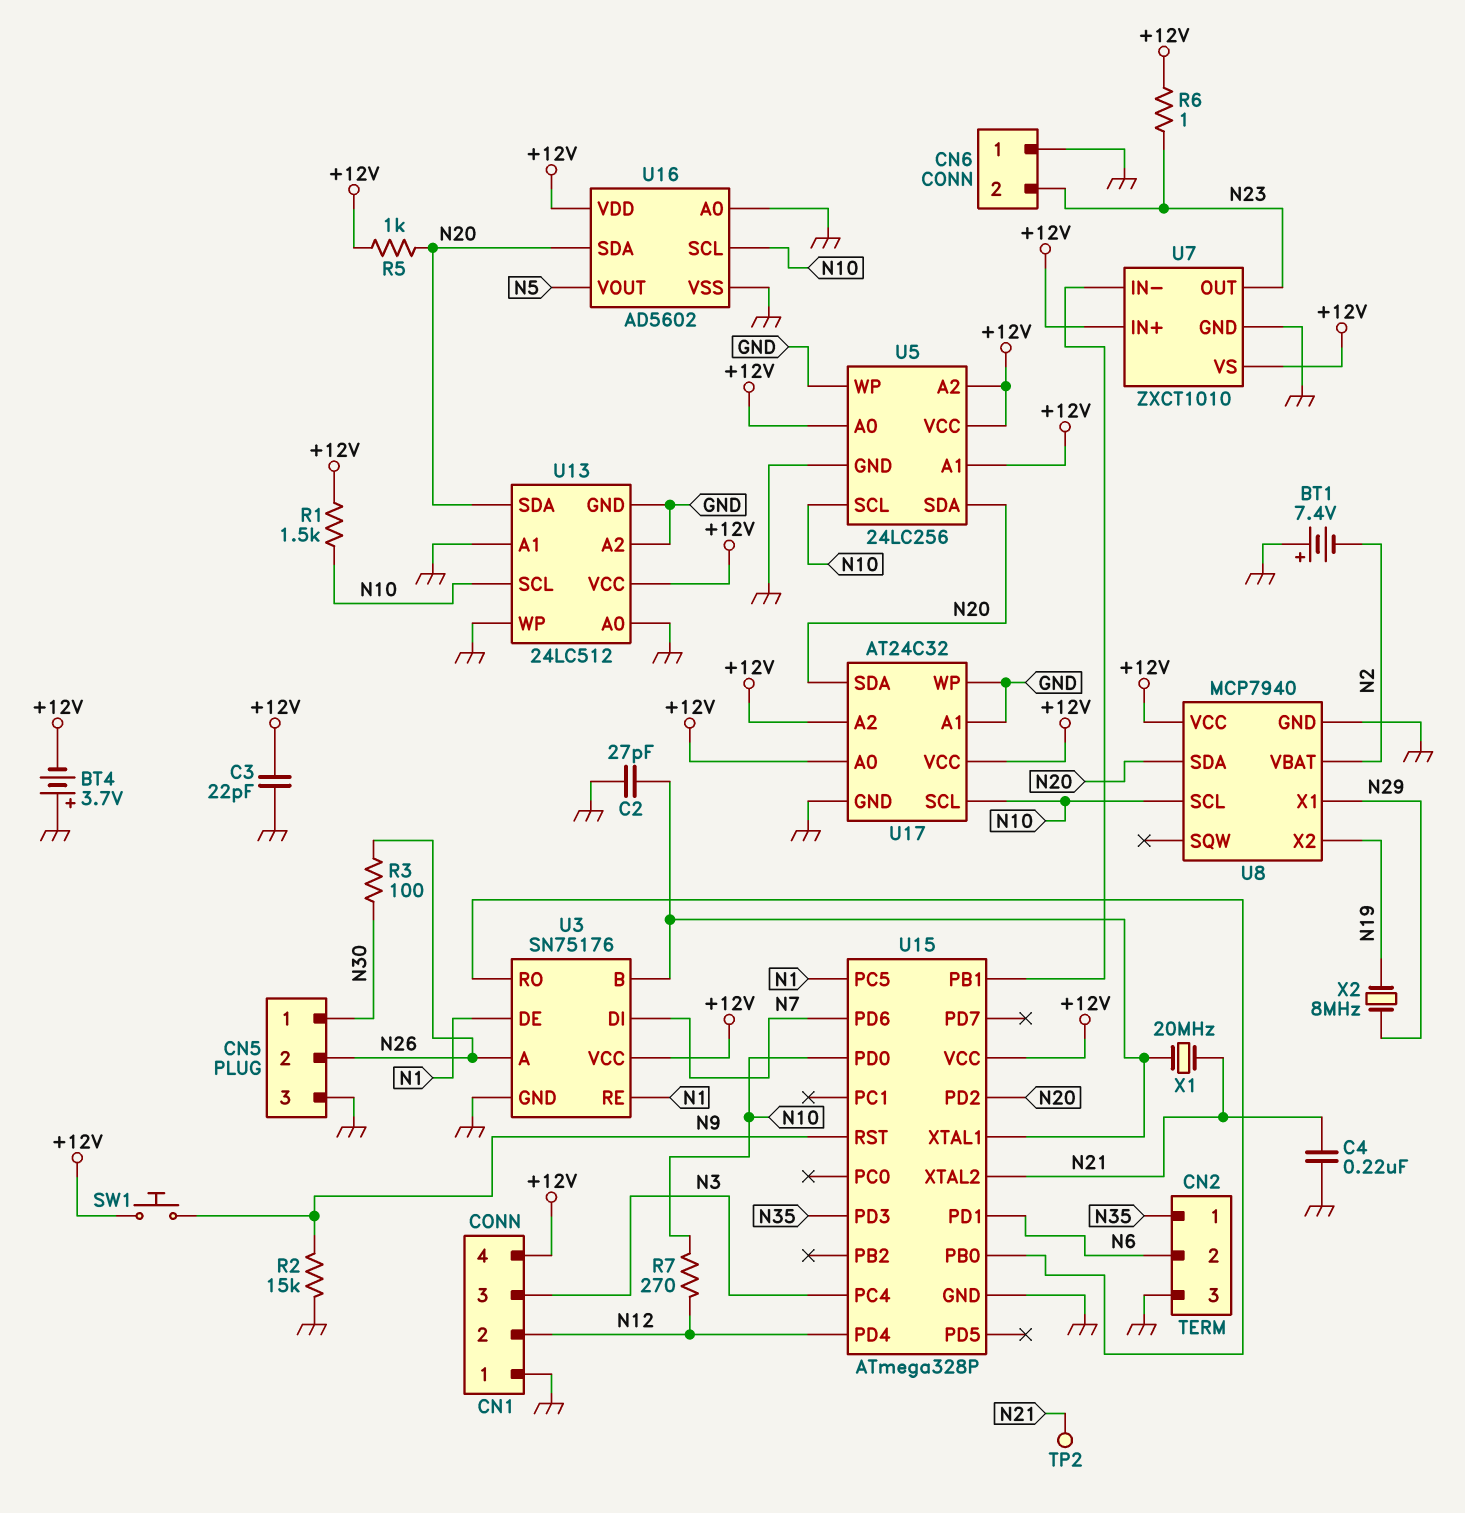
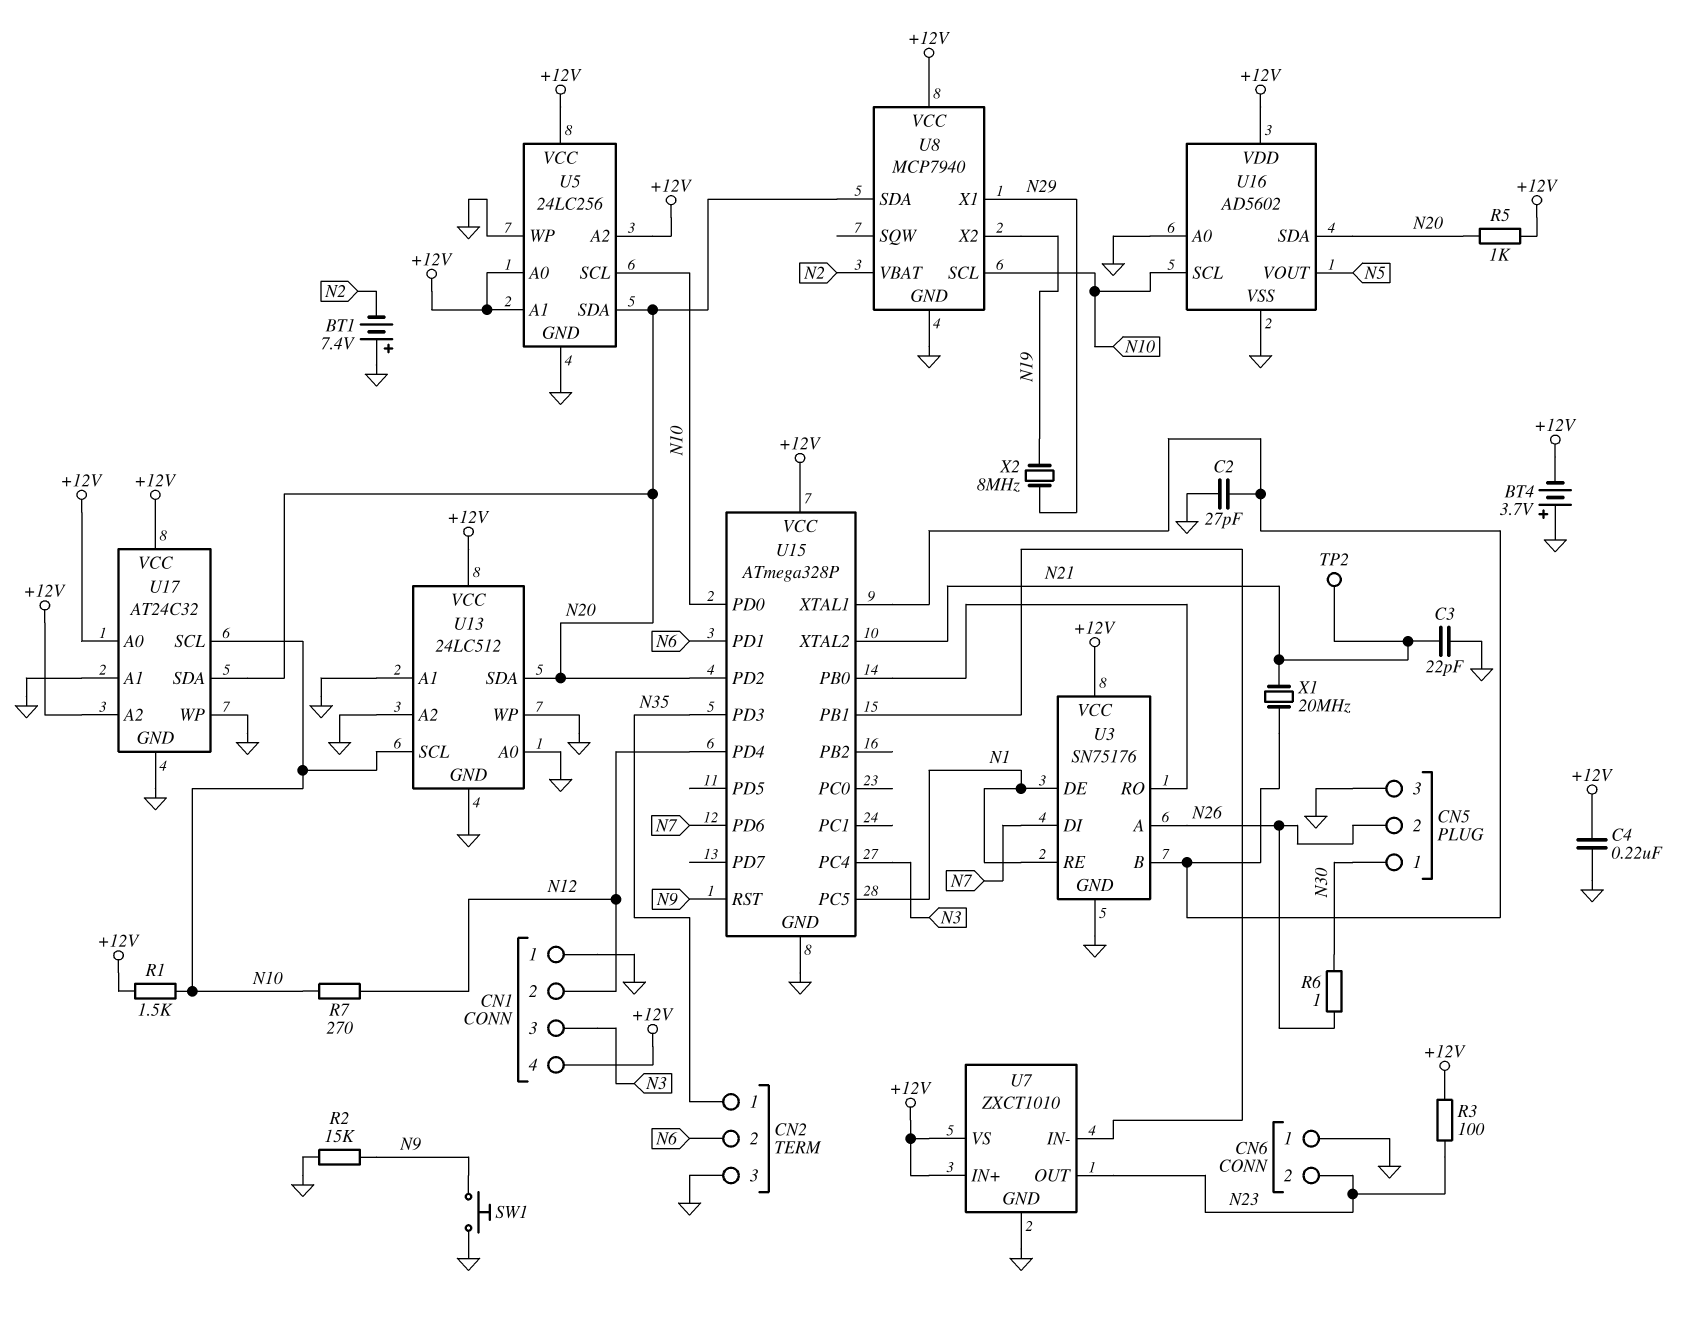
C3: 22pF (+12V, GND) -> 22pF (GND, N21)
C4: 220nF (GND, N21) -> 220nF (+12V, GND)
R3: 100 (N26, N30) -> 100 (+12V, N23)
R6: 1 (+12V, N23) -> 1 (N26, N30)
SW1: button (+12V, N9) -> button (GND, N9)

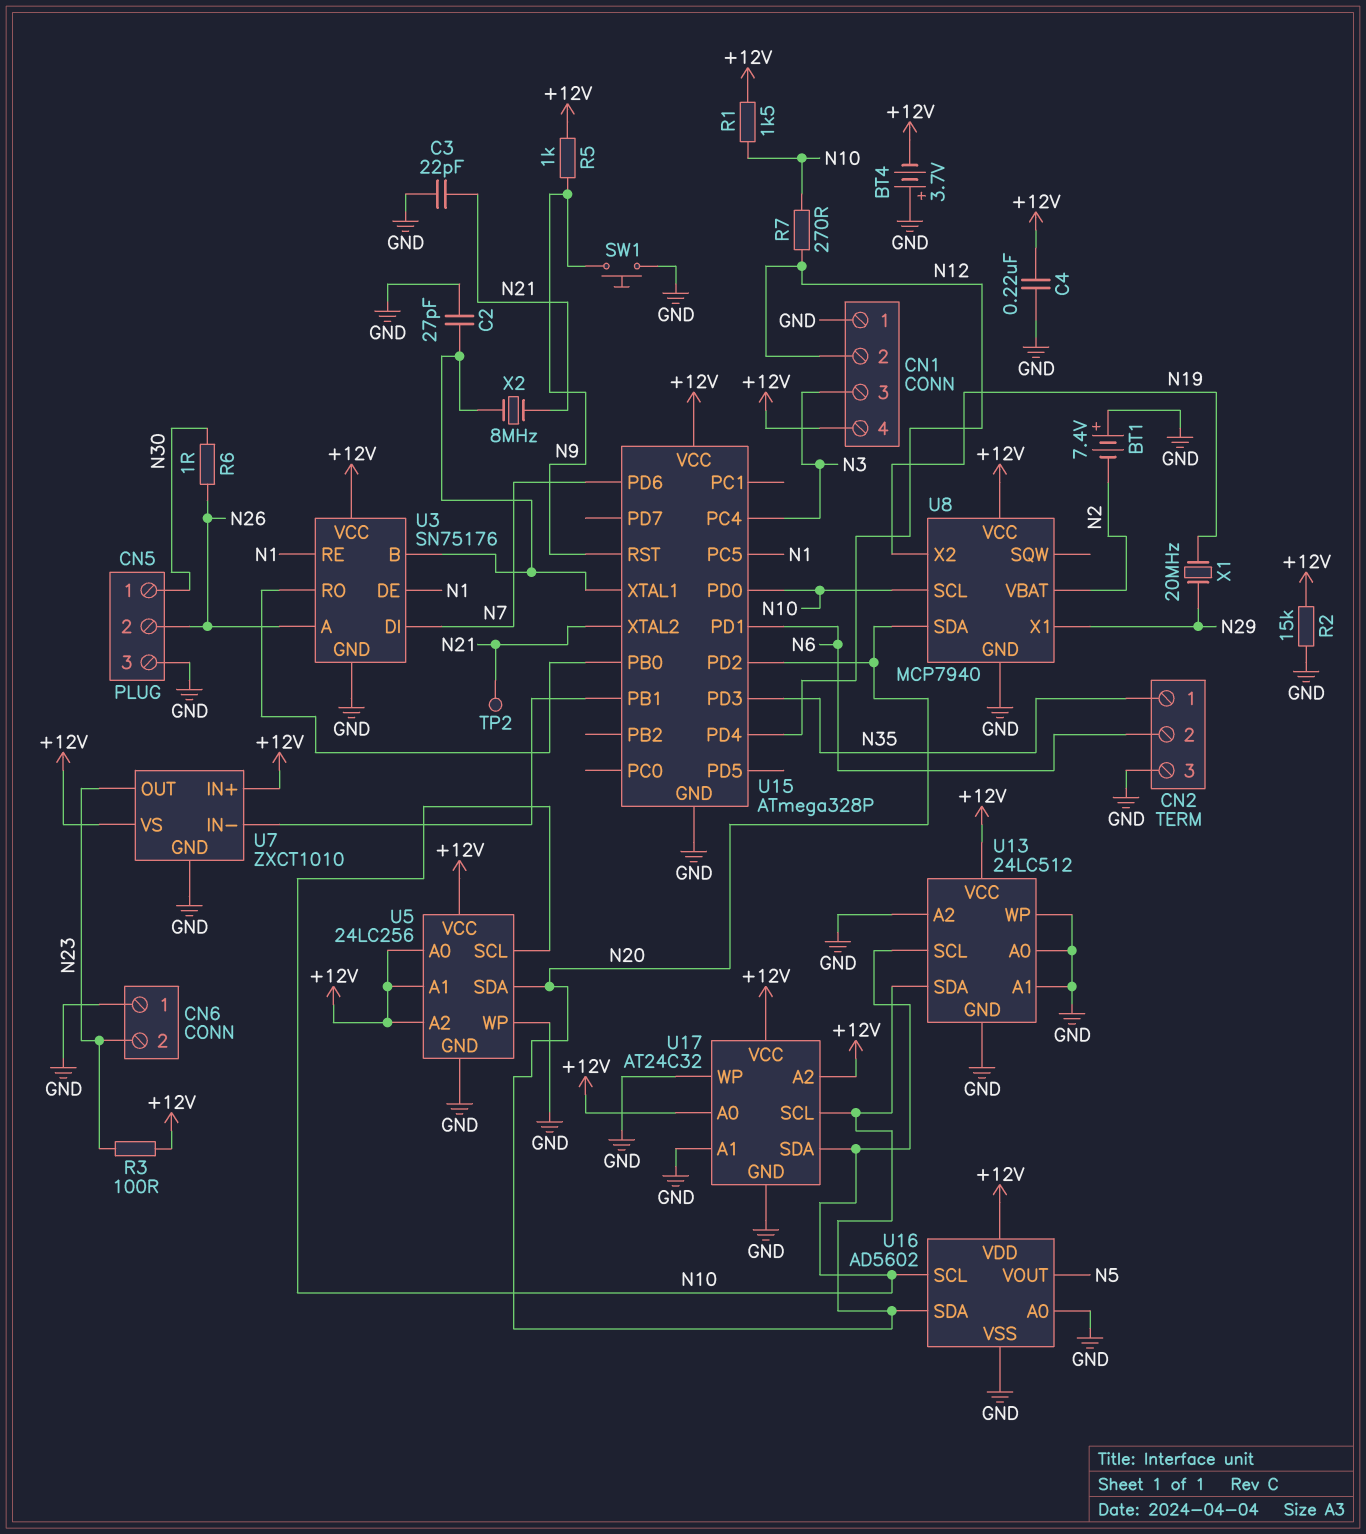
R2: 15k (GND, N9) -> 15k (+12V, GND)
R5: 1k (+12V, N20) -> 1k (+12V, N9)
U17 pin SCL: N10 -> N20
U17 pin SDA: N20 -> N10
X1: 20MHz (N21, U3/B) -> 20MHz (N19, N29)
X2: 8MHz (N19, N29) -> 8MHz (N21, U3/B)

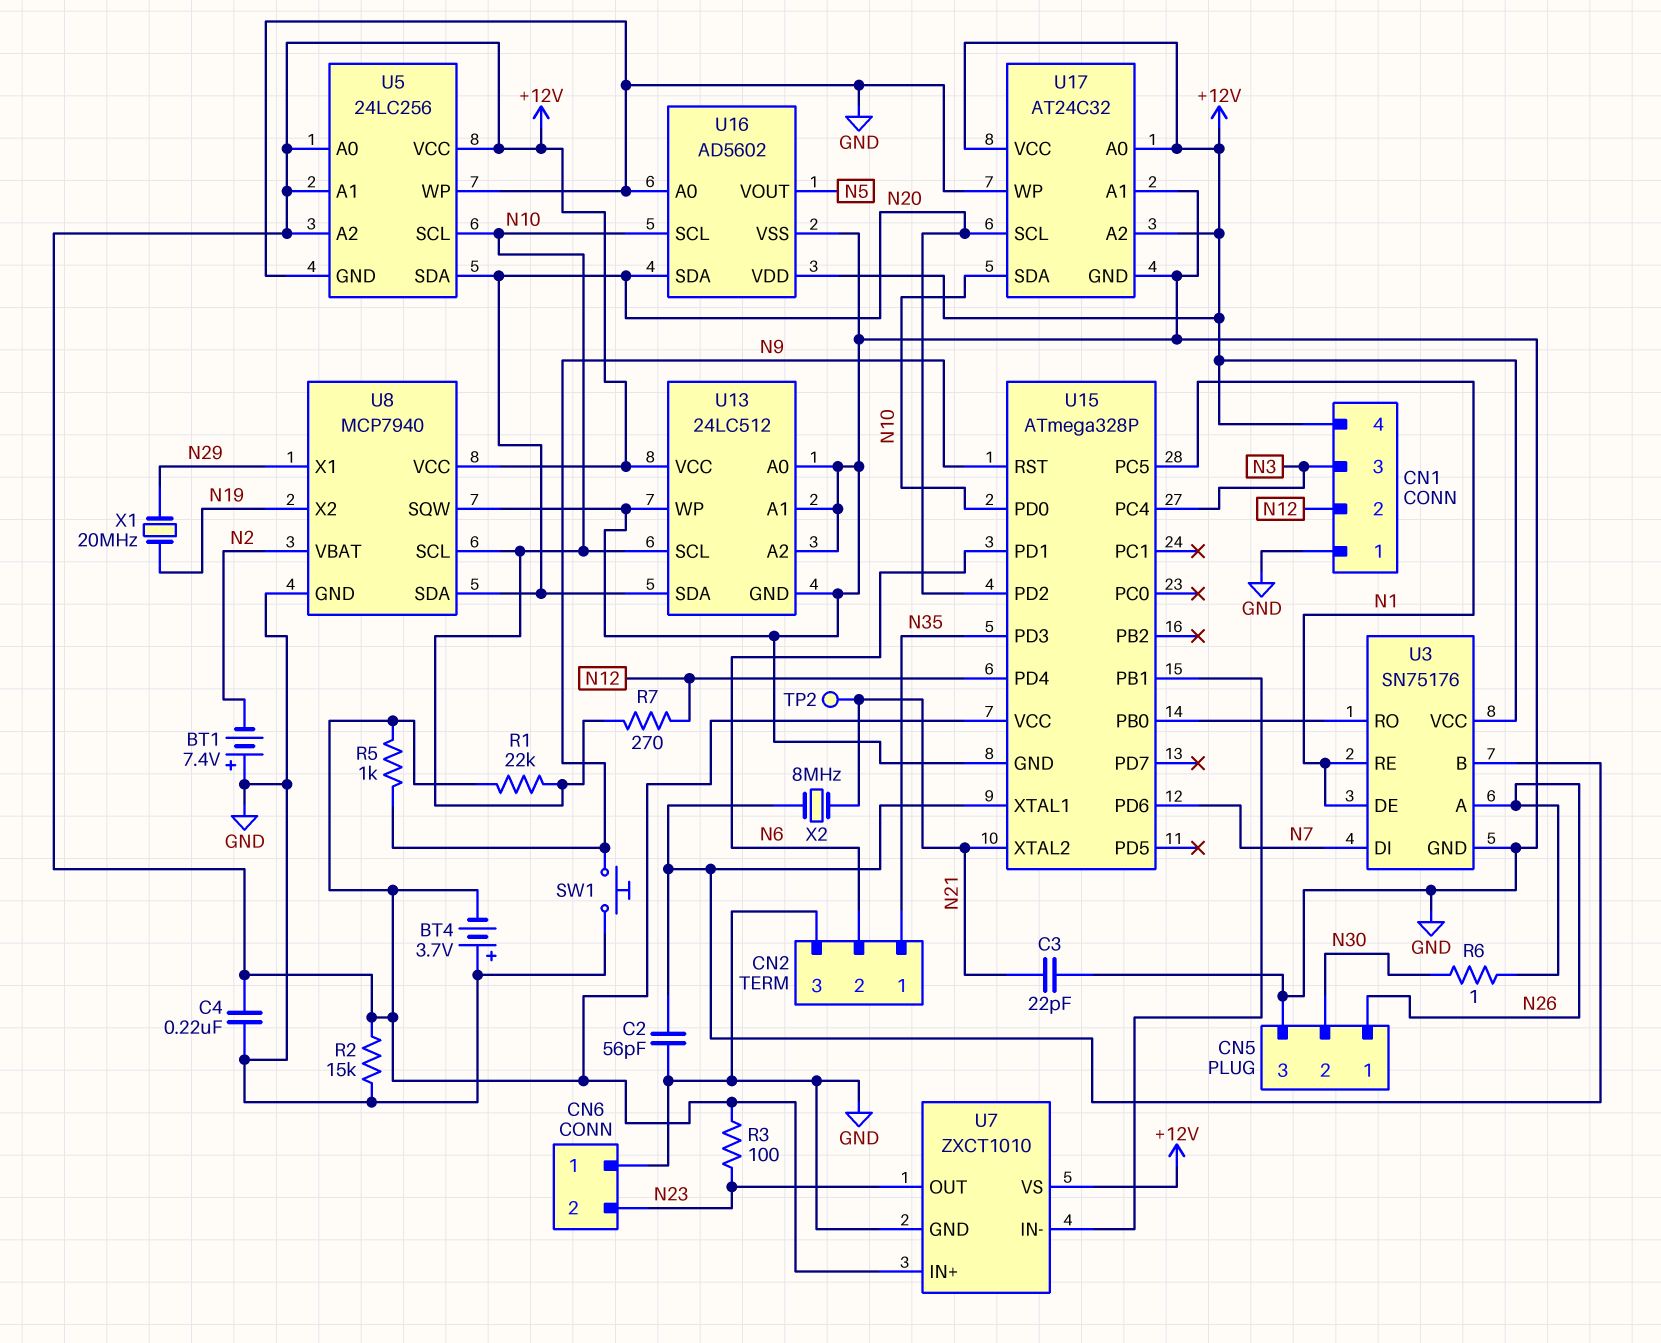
C2: 27pF (GND, U3/B) -> 56pF (GND, U3/B)
CN5 pin 1: N30 -> N26
CN5 pin 2: N26 -> N30
R1: 1.5k (+12V, N10) -> 22k (+12V, N10)
U8 pin SQW: none -> GND

